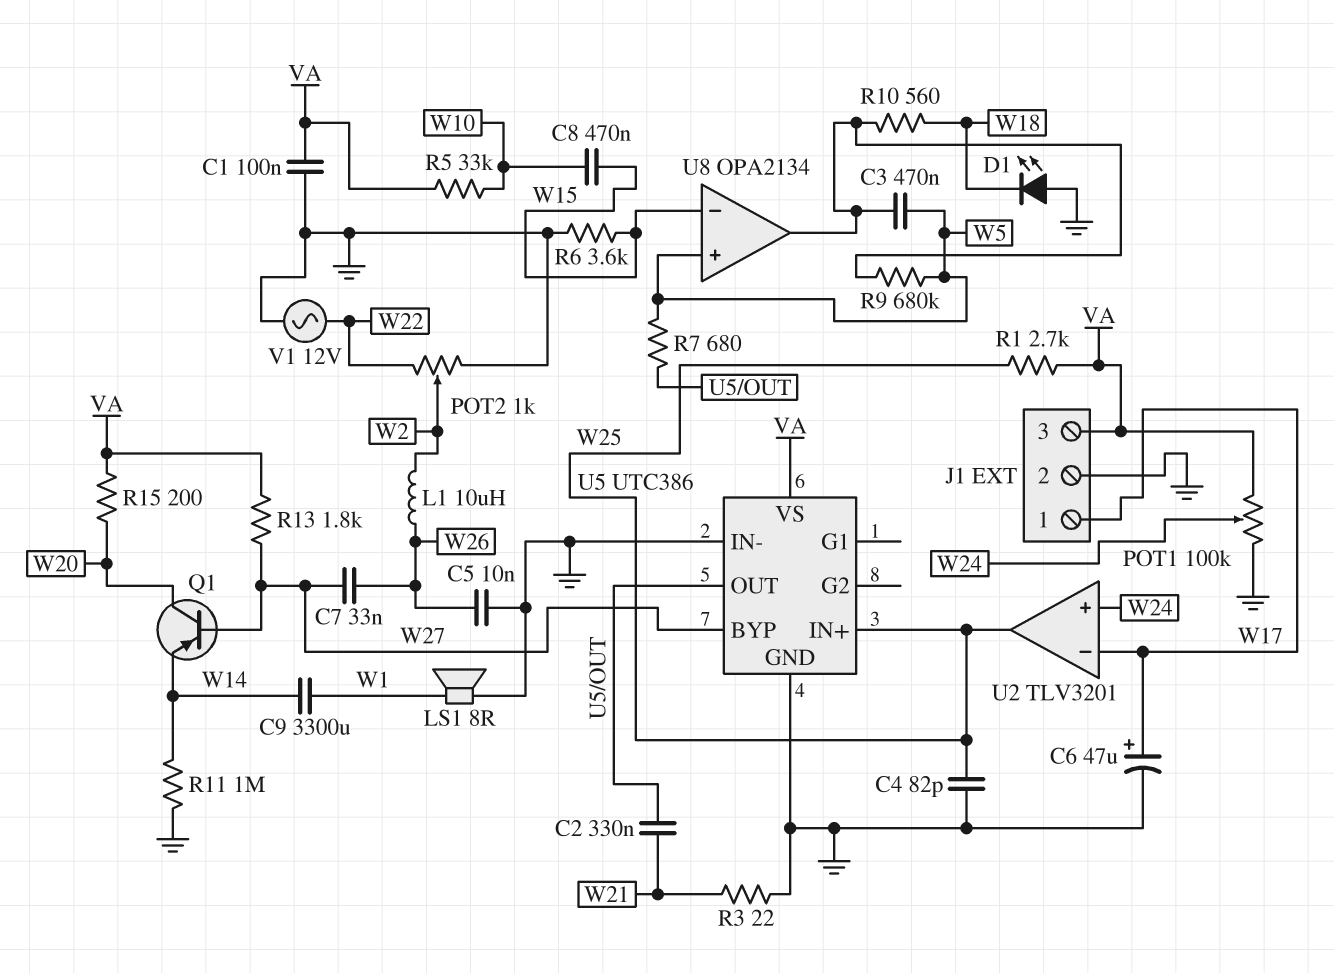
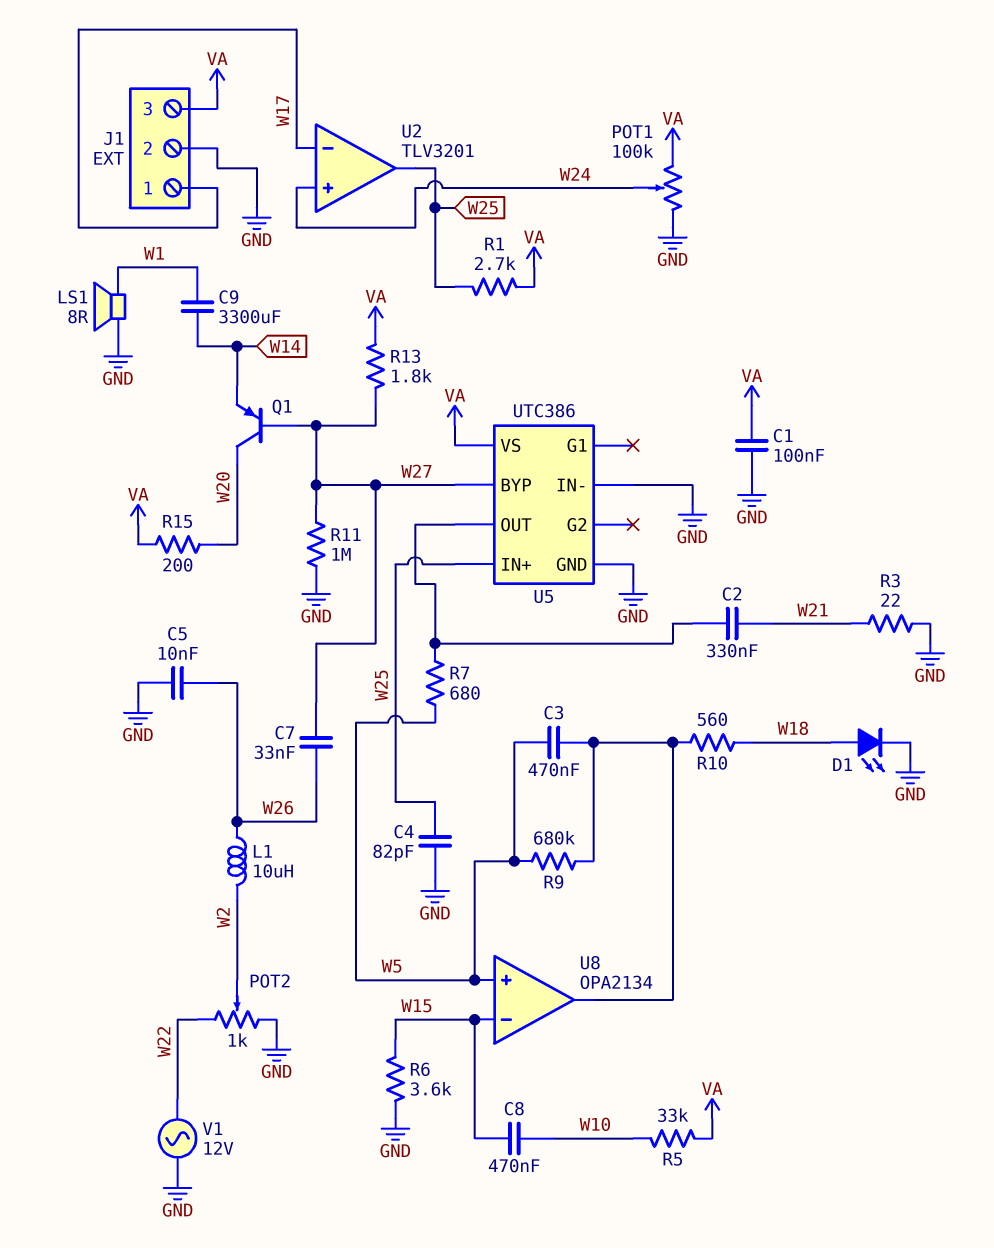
C6: 47uF (plus W17, minus GND) -> none
D1: LED (A GND, K W18) -> LED (A W18, K GND)
R11: 1M (GND, W14) -> 1M (GND, W27)

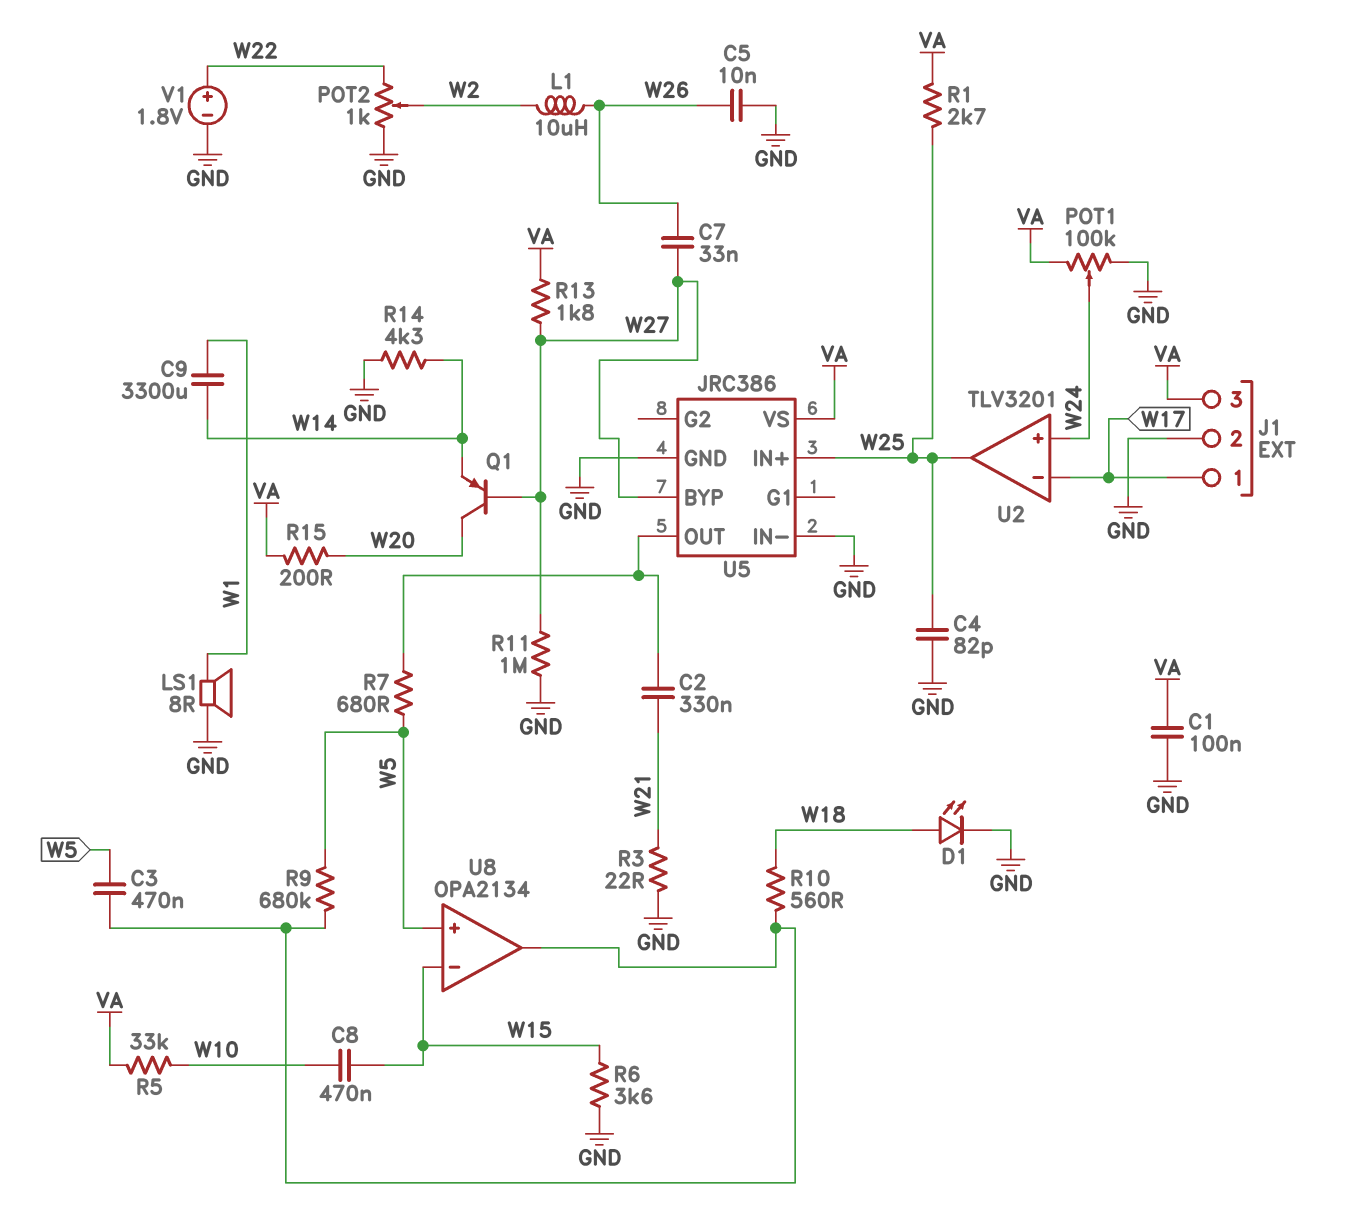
R14: none -> 4.3k (GND, W14)
U5: UTC386 -> JRC386
V1: AC 12V (GND, W22) -> 1.8V (plus W22, minus GND)

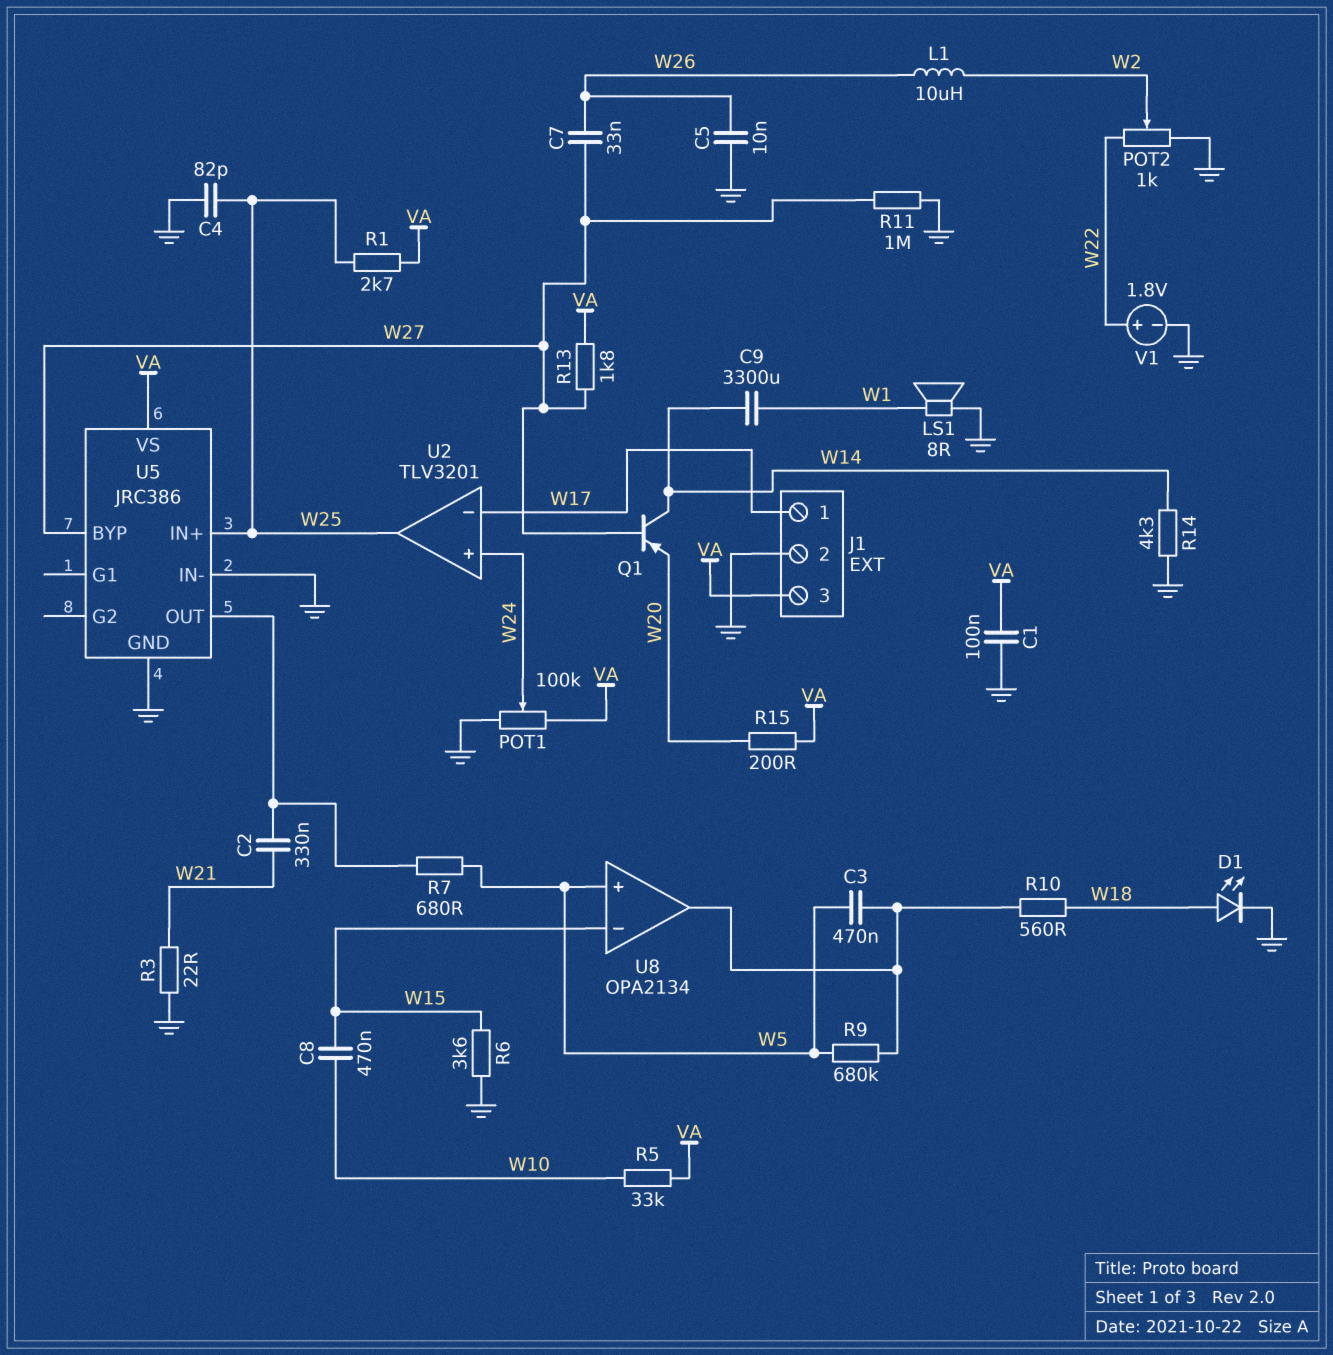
Q1: PNP (B W27, C W20, E W14) -> PNP (B W27, C W14, E W20)

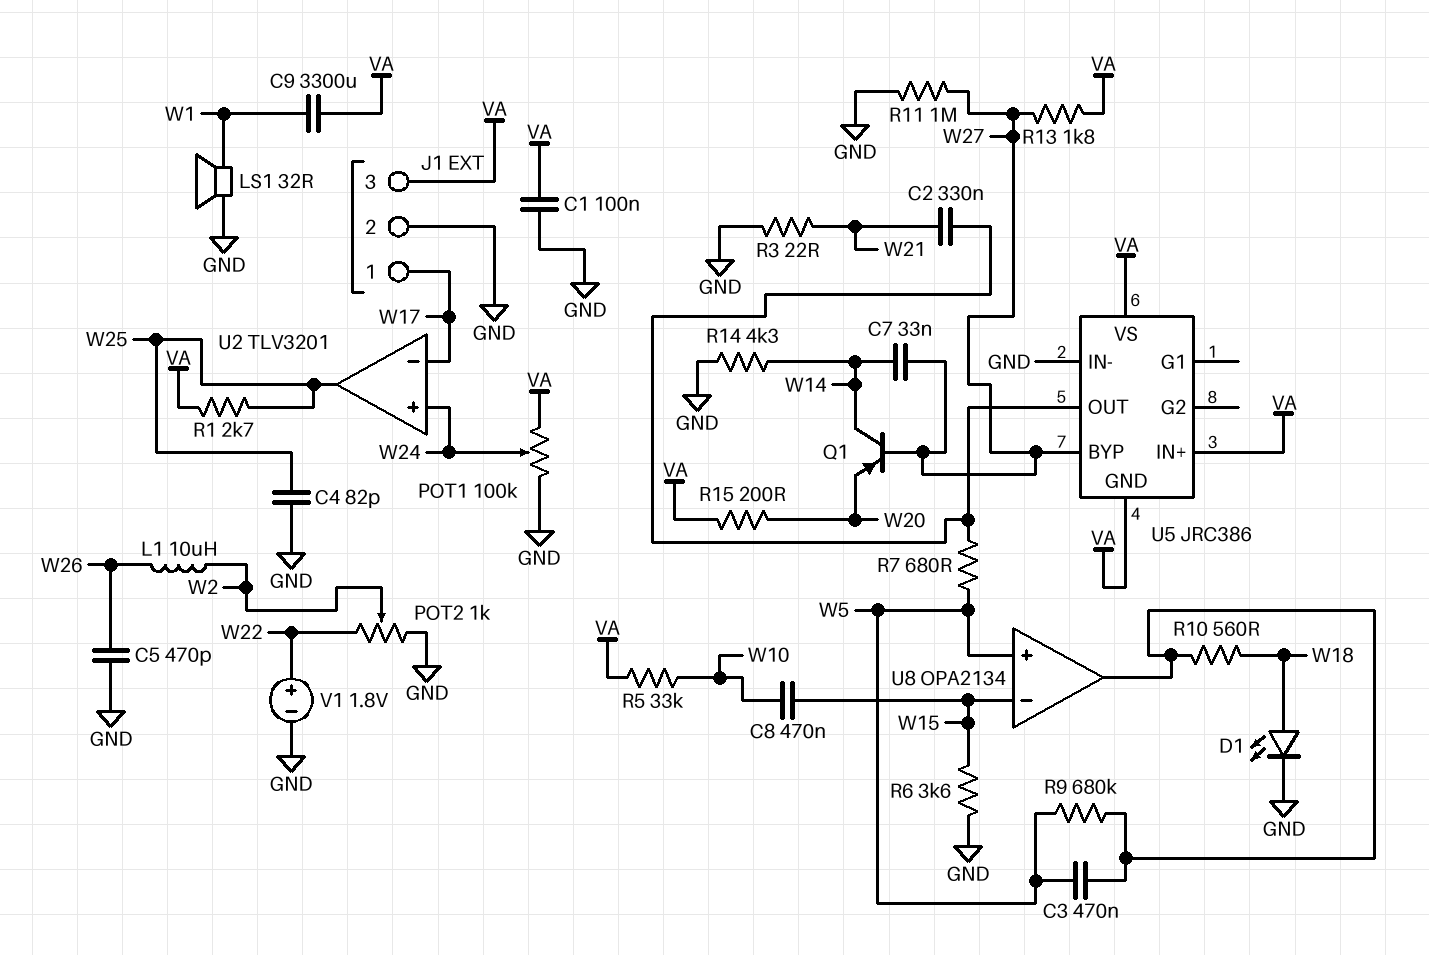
C5: 10nF (GND, W26) -> 470pF (GND, W26)
C7: 33nF (W26, W27) -> 33nF (W14, W27)
C9: 3300uF (W1, W14) -> 3300uF (VA, W1)
LS1: speaker 8R (GND, W1) -> speaker 32R (GND, W1)
U5 pin GND: GND -> VA
U5 pin IN+: W25 -> VA

